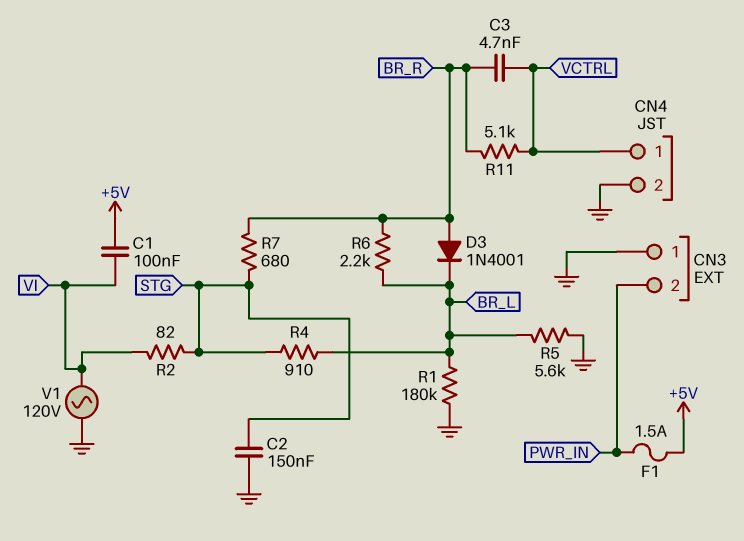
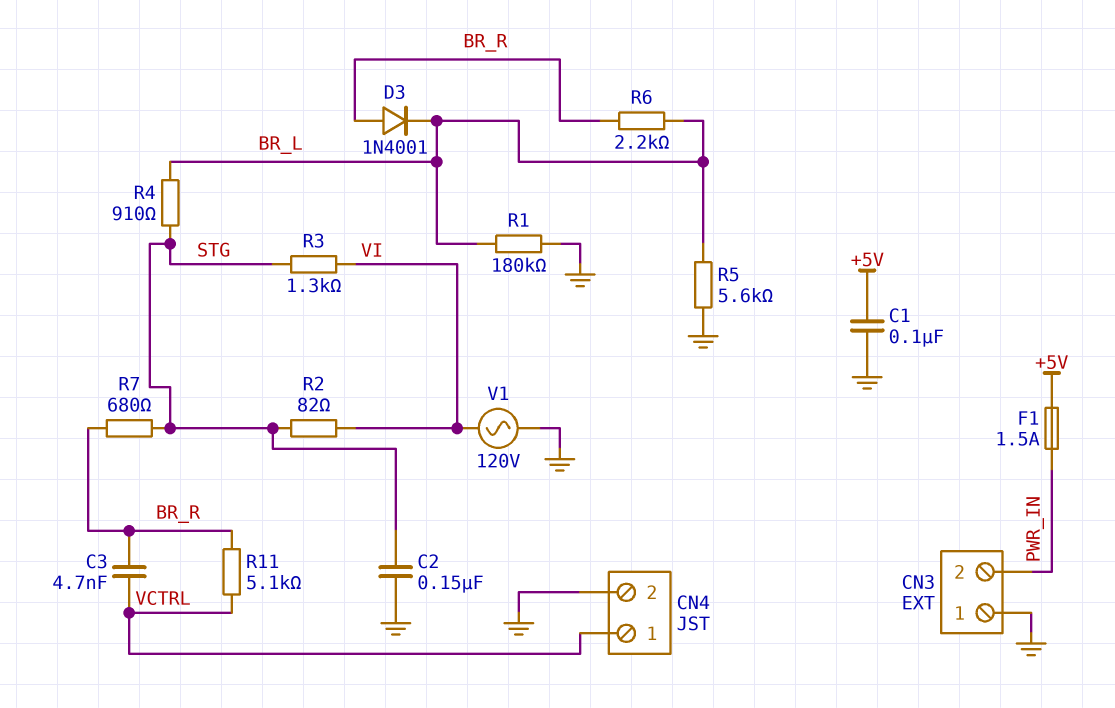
C1: 100nF (+5V, VI) -> 100nF (+5V, GND)
R3: none -> 1.3k (STG, VI)

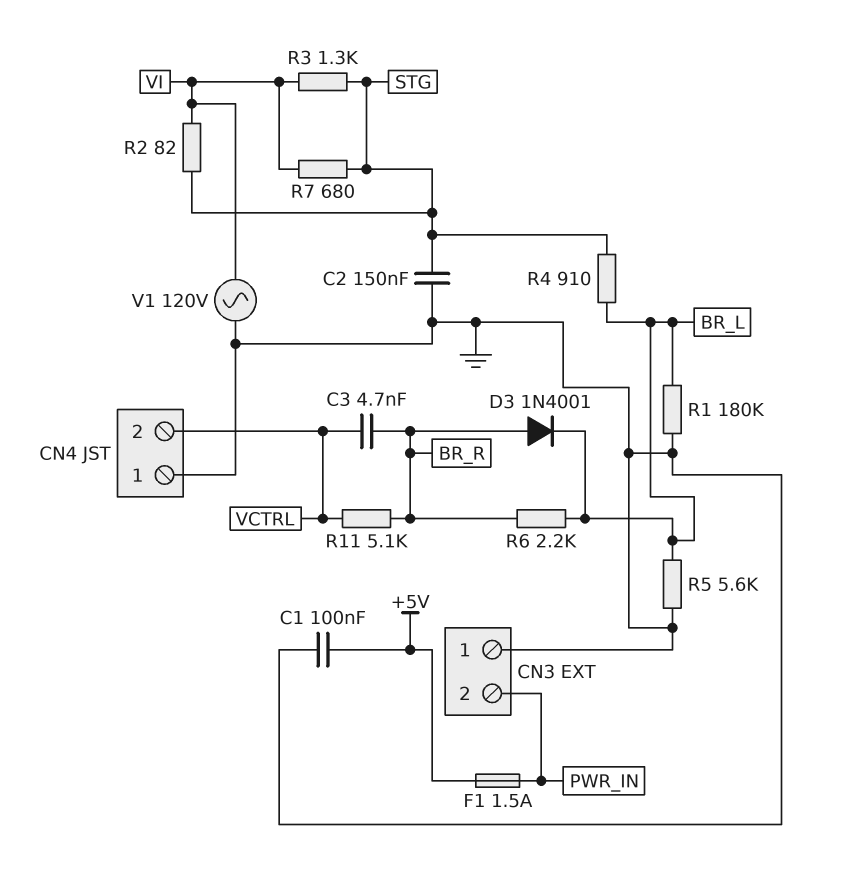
CN4 pin 1: VCTRL -> GND
CN4 pin 2: GND -> VCTRL
R7: 680 (BR_R, STG) -> 680 (STG, VI)

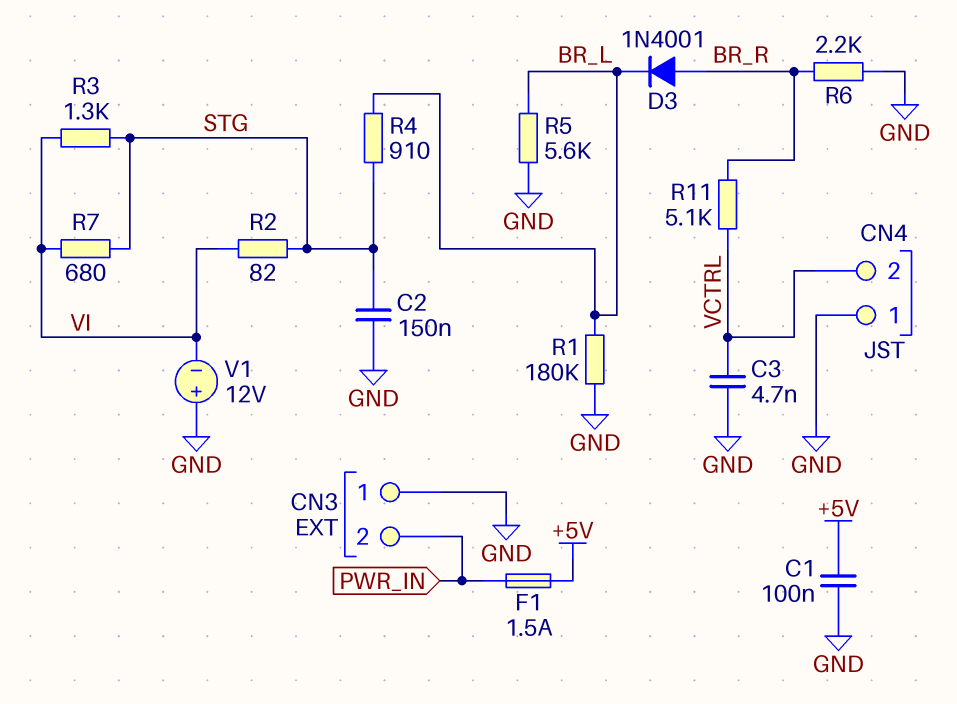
C3: 4.7nF (BR_R, VCTRL) -> 4.7nF (GND, VCTRL)
R6: 2.2k (BR_L, BR_R) -> 2.2k (BR_R, GND)
V1: AC 120V (GND, VI) -> 12V (plus GND, minus VI)

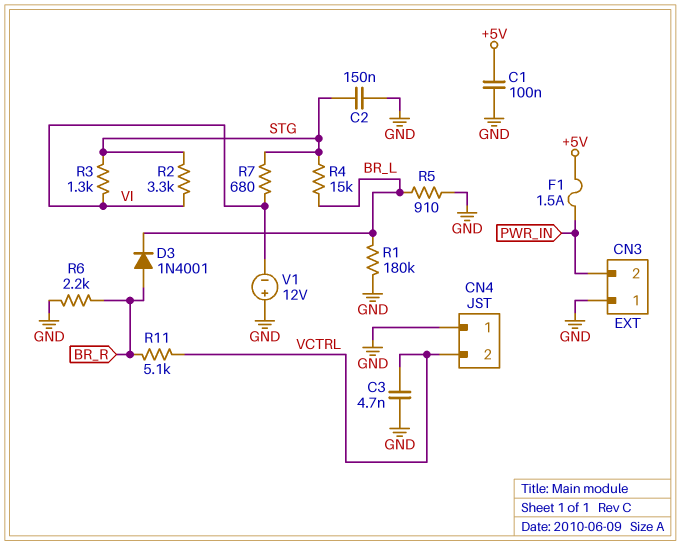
R2: 82 (STG, VI) -> 3.3k (STG, VI)
R4: 910 (BR_L, STG) -> 15k (BR_L, STG)
R5: 5.6k (BR_L, GND) -> 910 (BR_L, GND)

